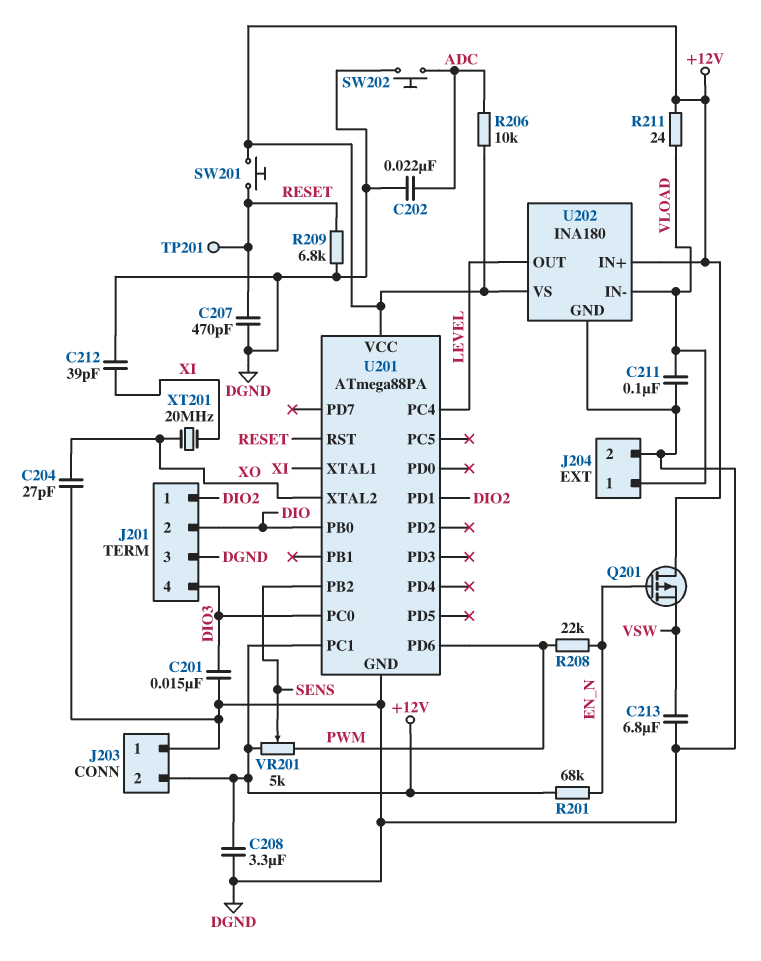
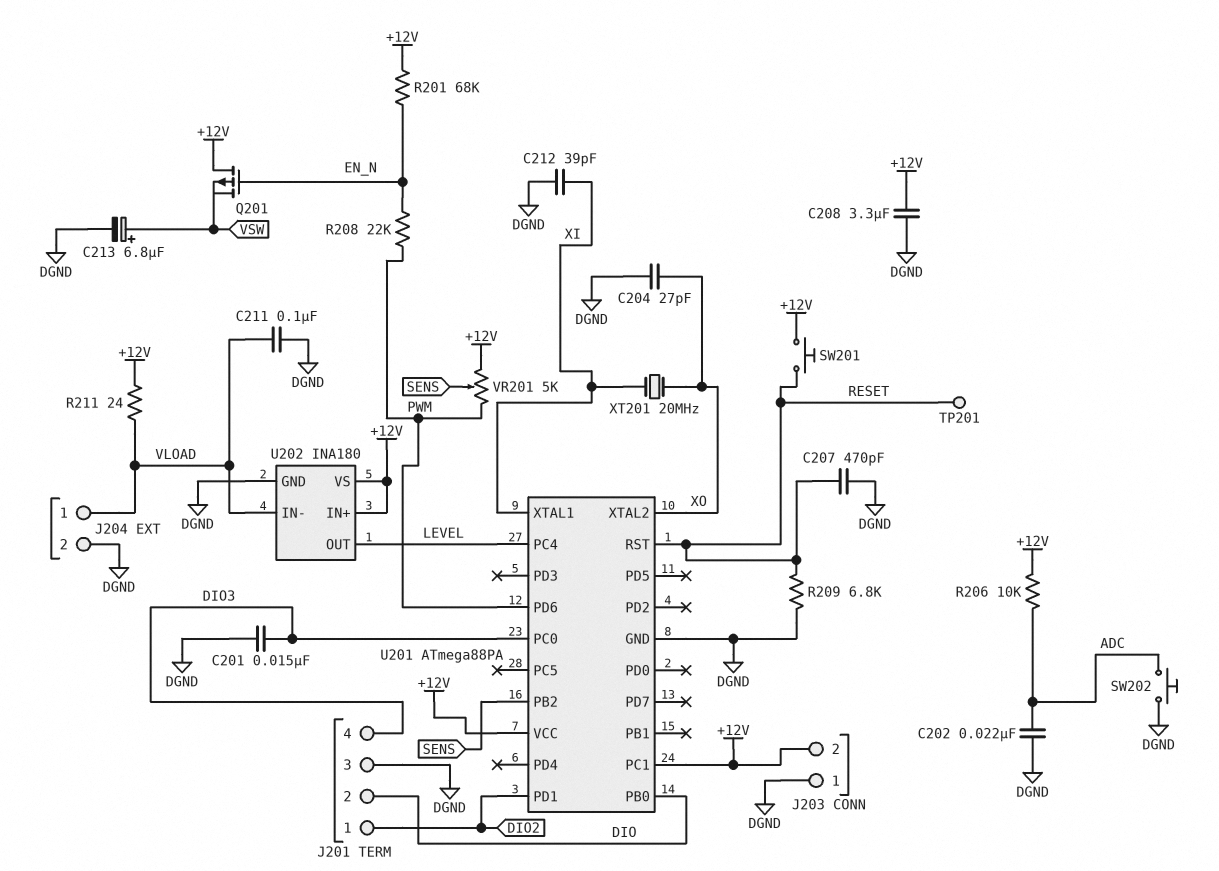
C213: 6.8uF (DGND, VSW) -> 6.8uF (plus VSW, minus DGND)

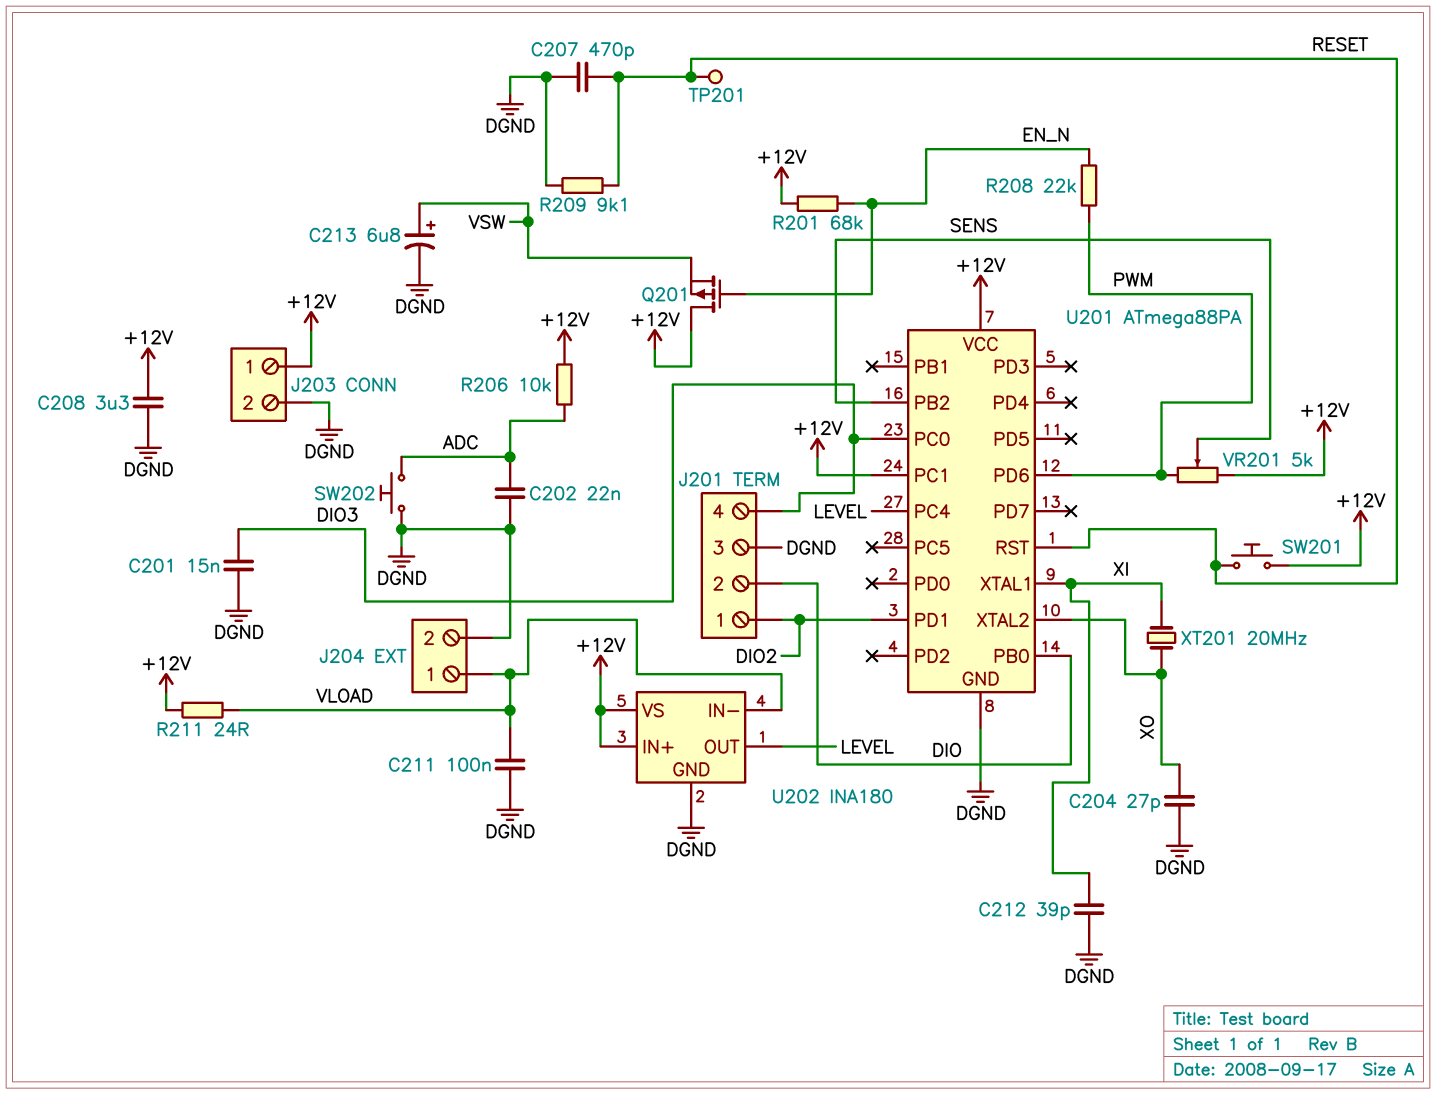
J203 pin 1: DGND -> +12V
J203 pin 2: +12V -> DGND
R209: 6.8k (DGND, RESET) -> 9.1k (DGND, RESET)

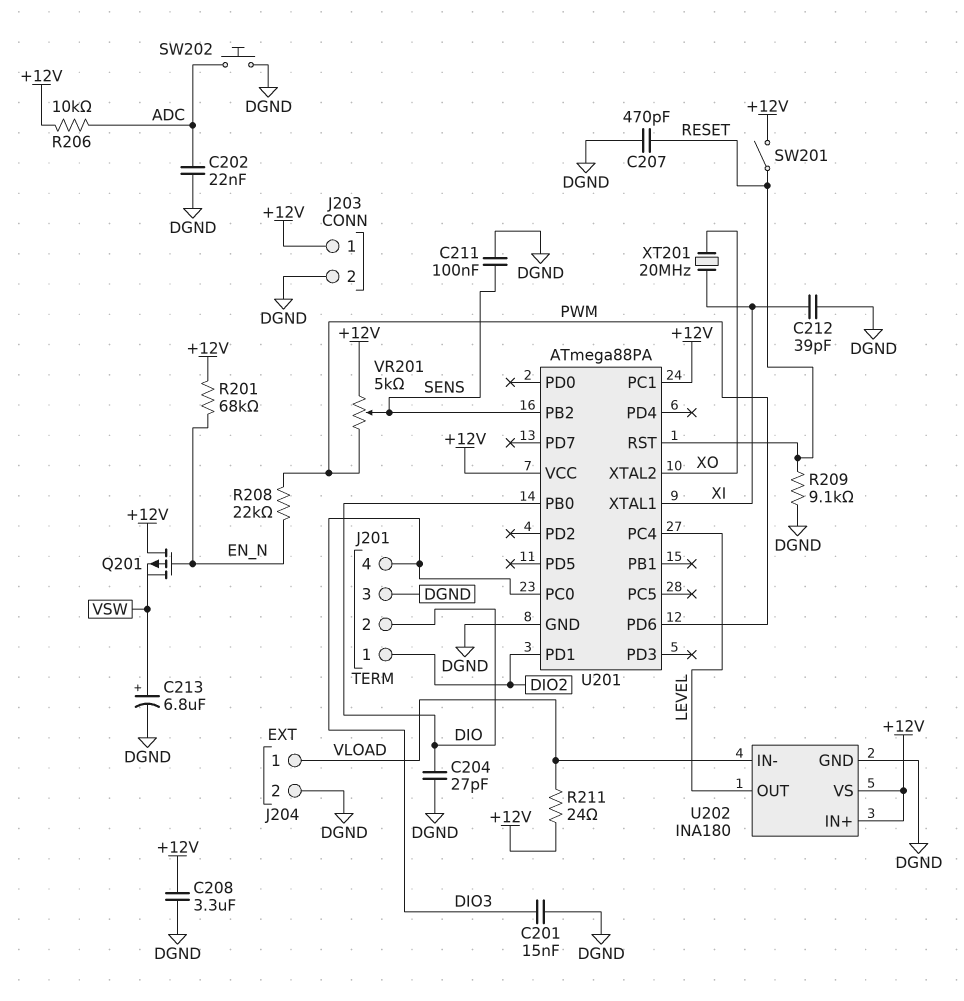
C204: 27pF (DGND, XO) -> 27pF (DGND, DIO)
C211: 100nF (DGND, VLOAD) -> 100nF (DGND, SENS)
SW201: button (+12V, RESET) -> switch (+12V, RESET)
TP201: test point (RESET) -> none

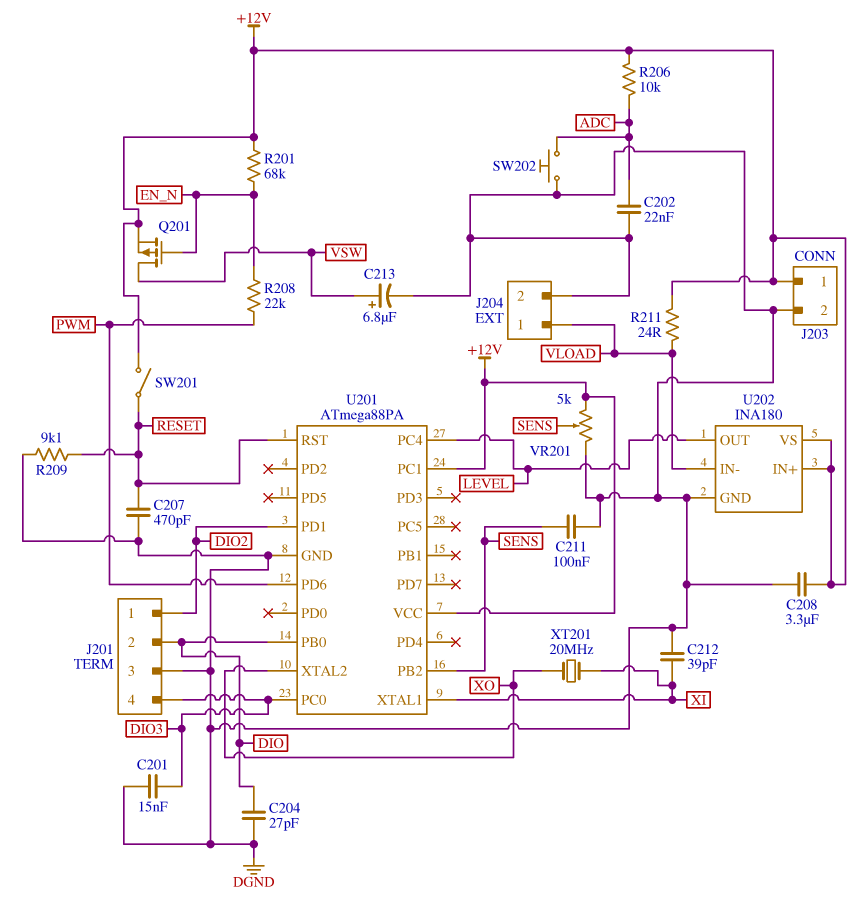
Q201: PMOS (G EN_N, D +12V, S VSW) -> PMOS (G EN_N, D VSW, S +12V)
VR201: 5k (+12V, PWM, wiper SENS) -> 5k (+12V, DGND, wiper SENS)

